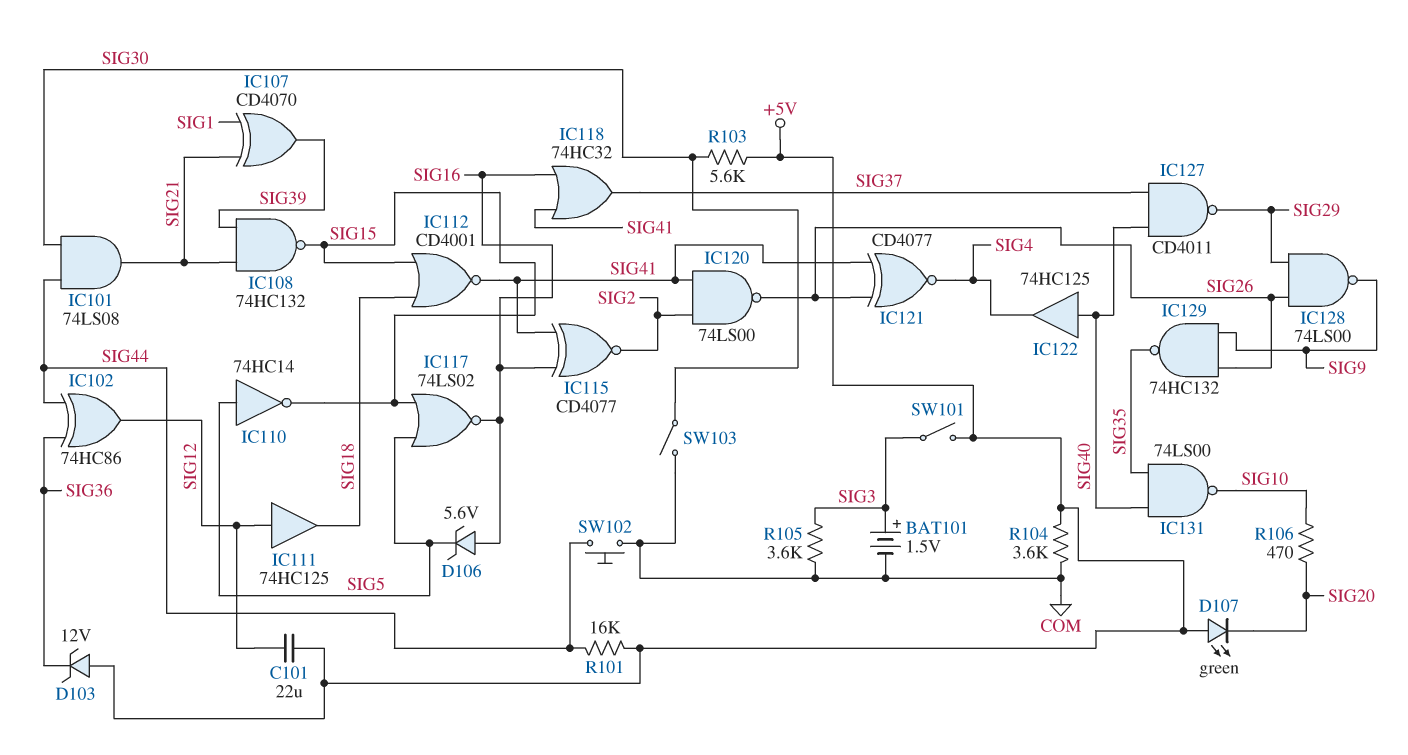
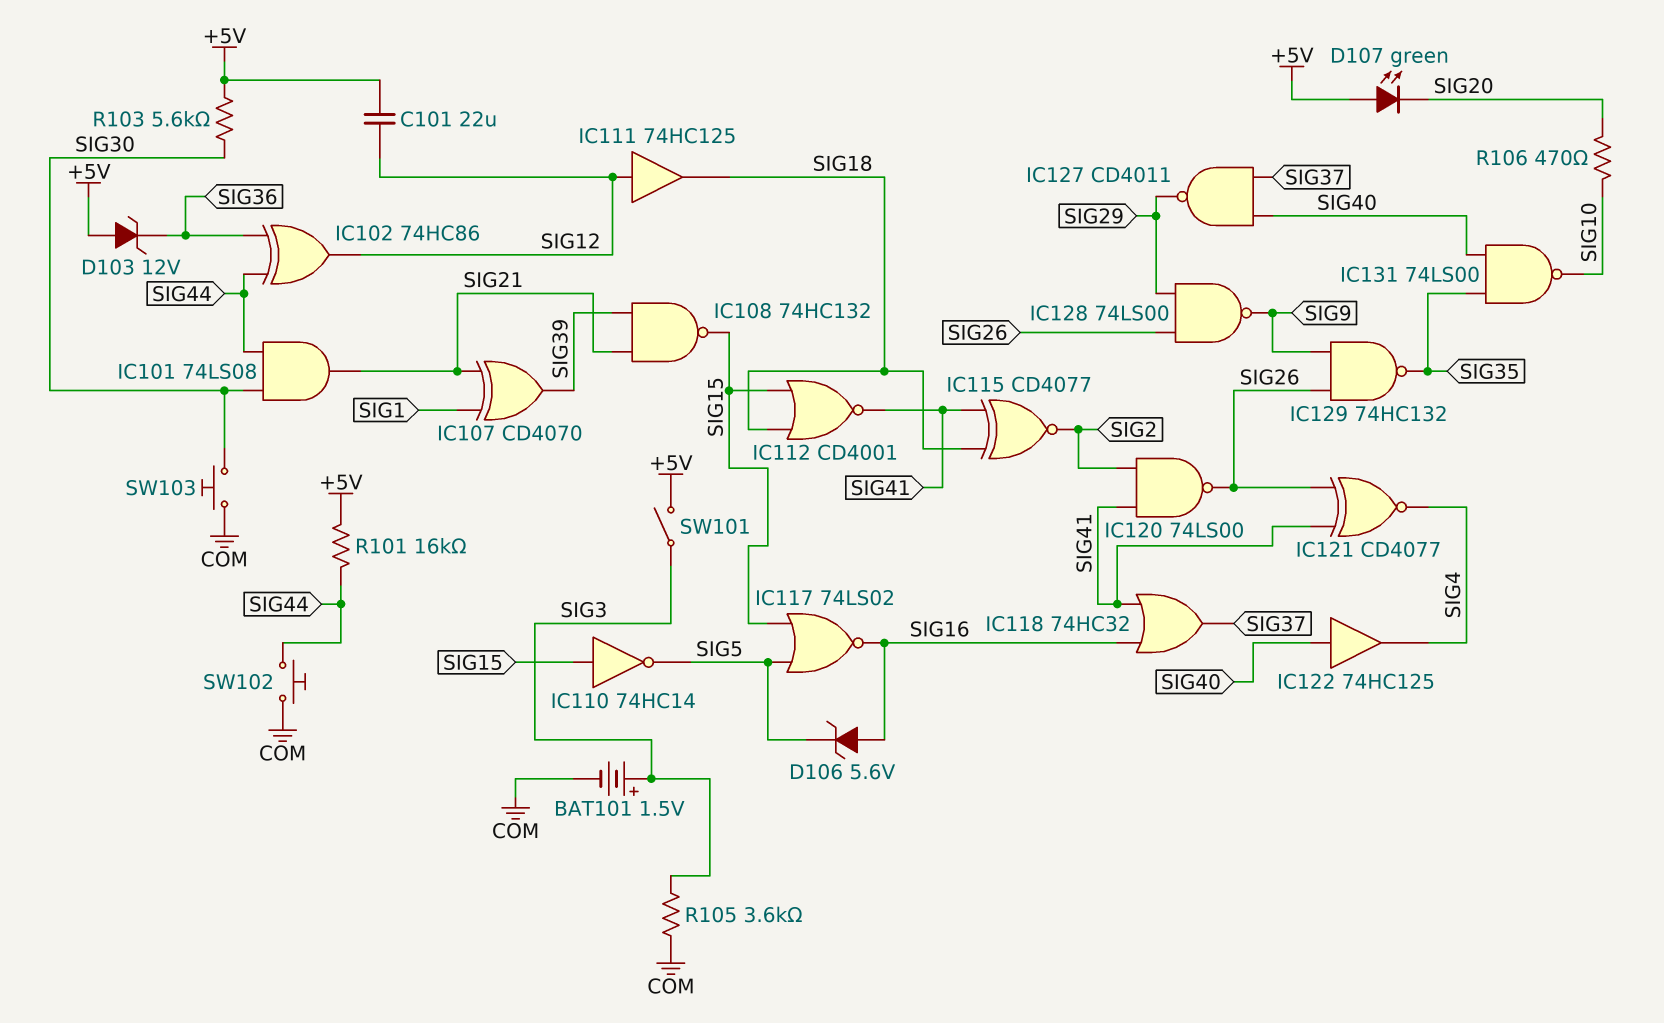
IC110: NOT 74HC14 (in SIG5, out SIG15) -> NOT 74HC14 (in SIG15, out SIG5)
IC115: XNOR CD4077 (in SIG16, in SIG41, out SIG2) -> XNOR CD4077 (in SIG18, in SIG41, out SIG2)
R104: 3.6k (+5V, COM) -> none
SW103: switch (COM, SIG30) -> button (COM, SIG30)

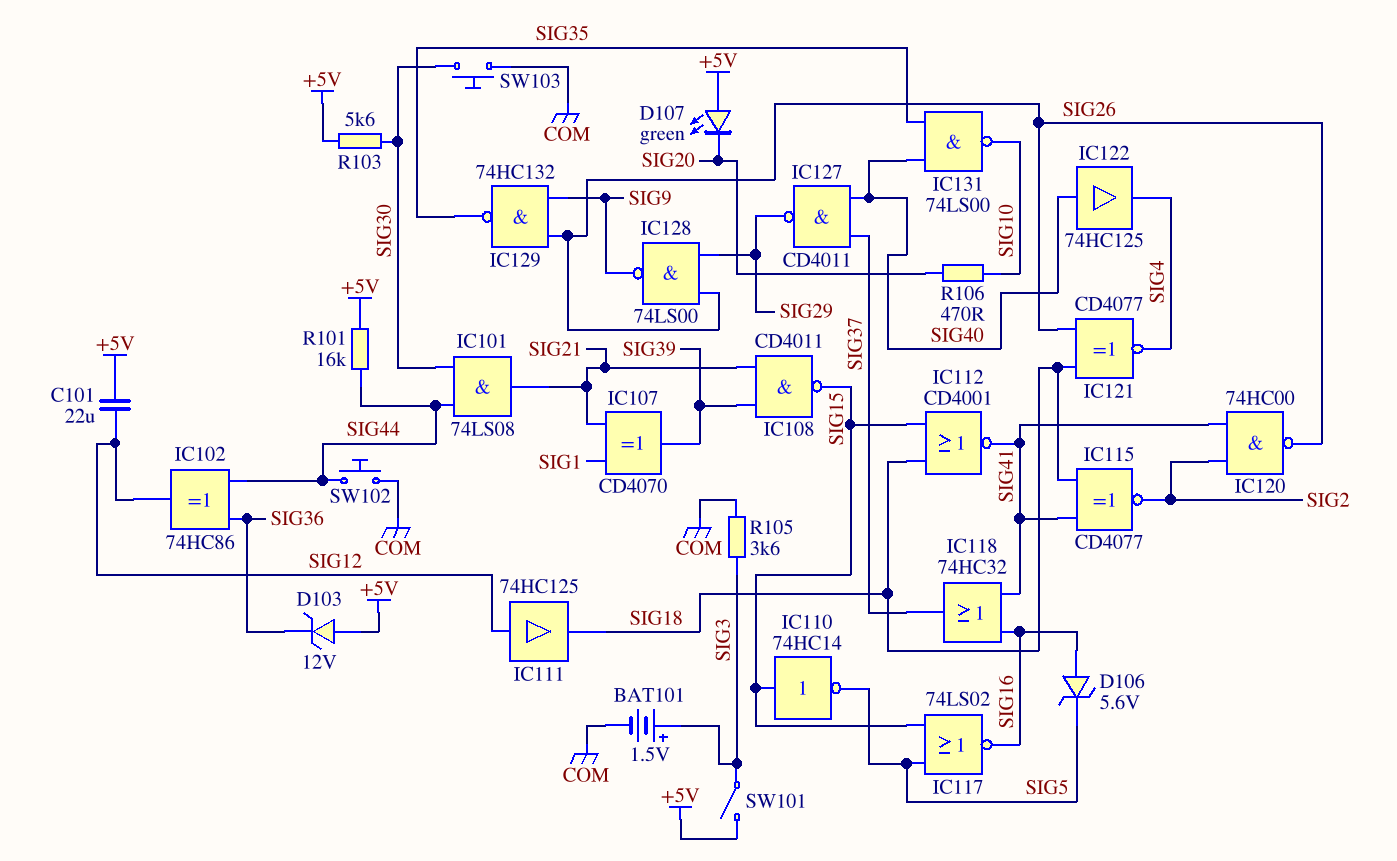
IC108: NAND 74HC132 (in SIG21, in SIG39, out SIG15) -> NAND CD4011 (in SIG21, in SIG39, out SIG15)
IC120: NAND 74LS00 (in SIG2, in SIG41, out SIG26) -> NAND 74HC00 (in SIG2, in SIG41, out SIG26)
IC121: XNOR CD4077 (in SIG26, in SIG41, out SIG4) -> XNOR CD4077 (in SIG18, in SIG26, out SIG4)

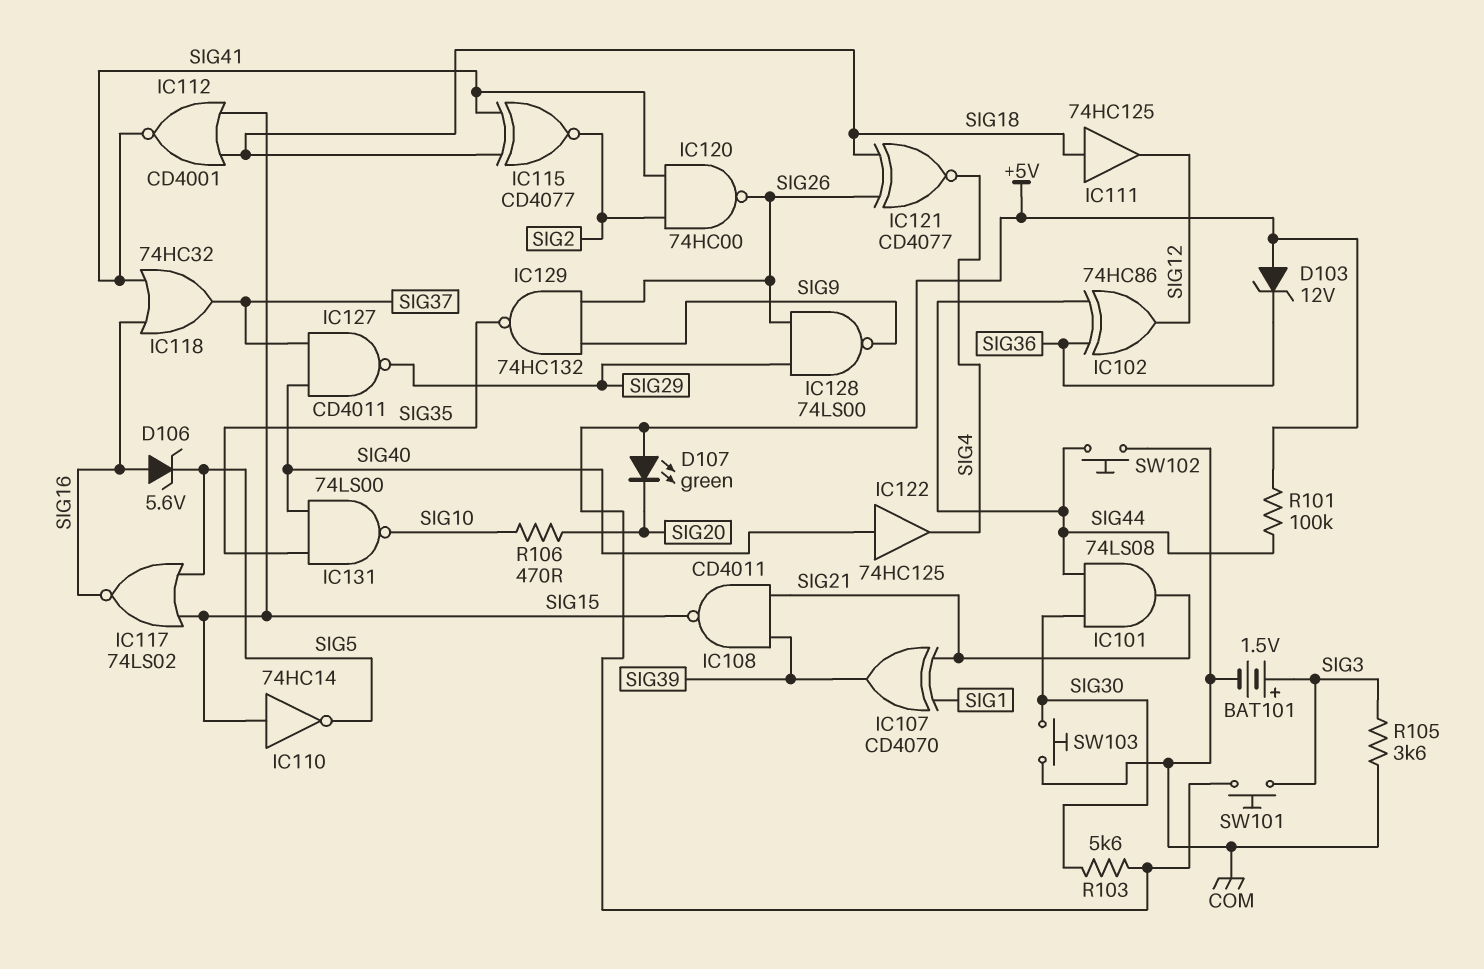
C101: 22uF (+5V, SIG12) -> none
IC111: buffer 74HC125 (in SIG12, out SIG18) -> buffer 74HC125 (in SIG18, out SIG12)
R101: 16k (+5V, SIG44) -> 100k (+5V, SIG44)
SW101: switch (+5V, SIG3) -> button (+5V, SIG3)

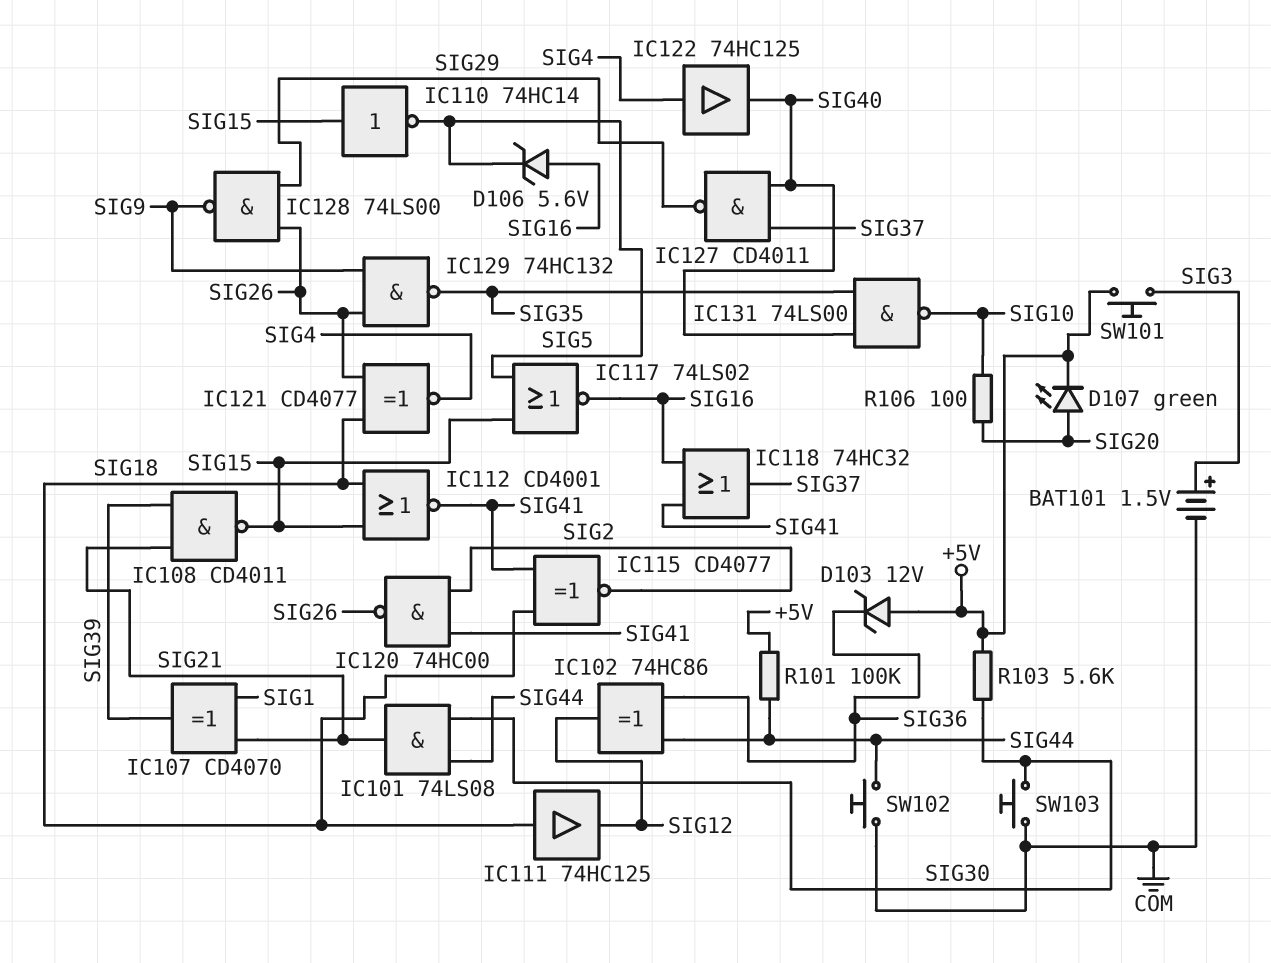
D107: LED green (A +5V, K SIG20) -> LED green (A SIG20, K +5V)
IC122: buffer 74HC125 (in SIG40, out SIG4) -> buffer 74HC125 (in SIG4, out SIG40)
R105: 3.6k (COM, SIG3) -> none
R106: 470 (SIG10, SIG20) -> 100 (SIG10, SIG20)

